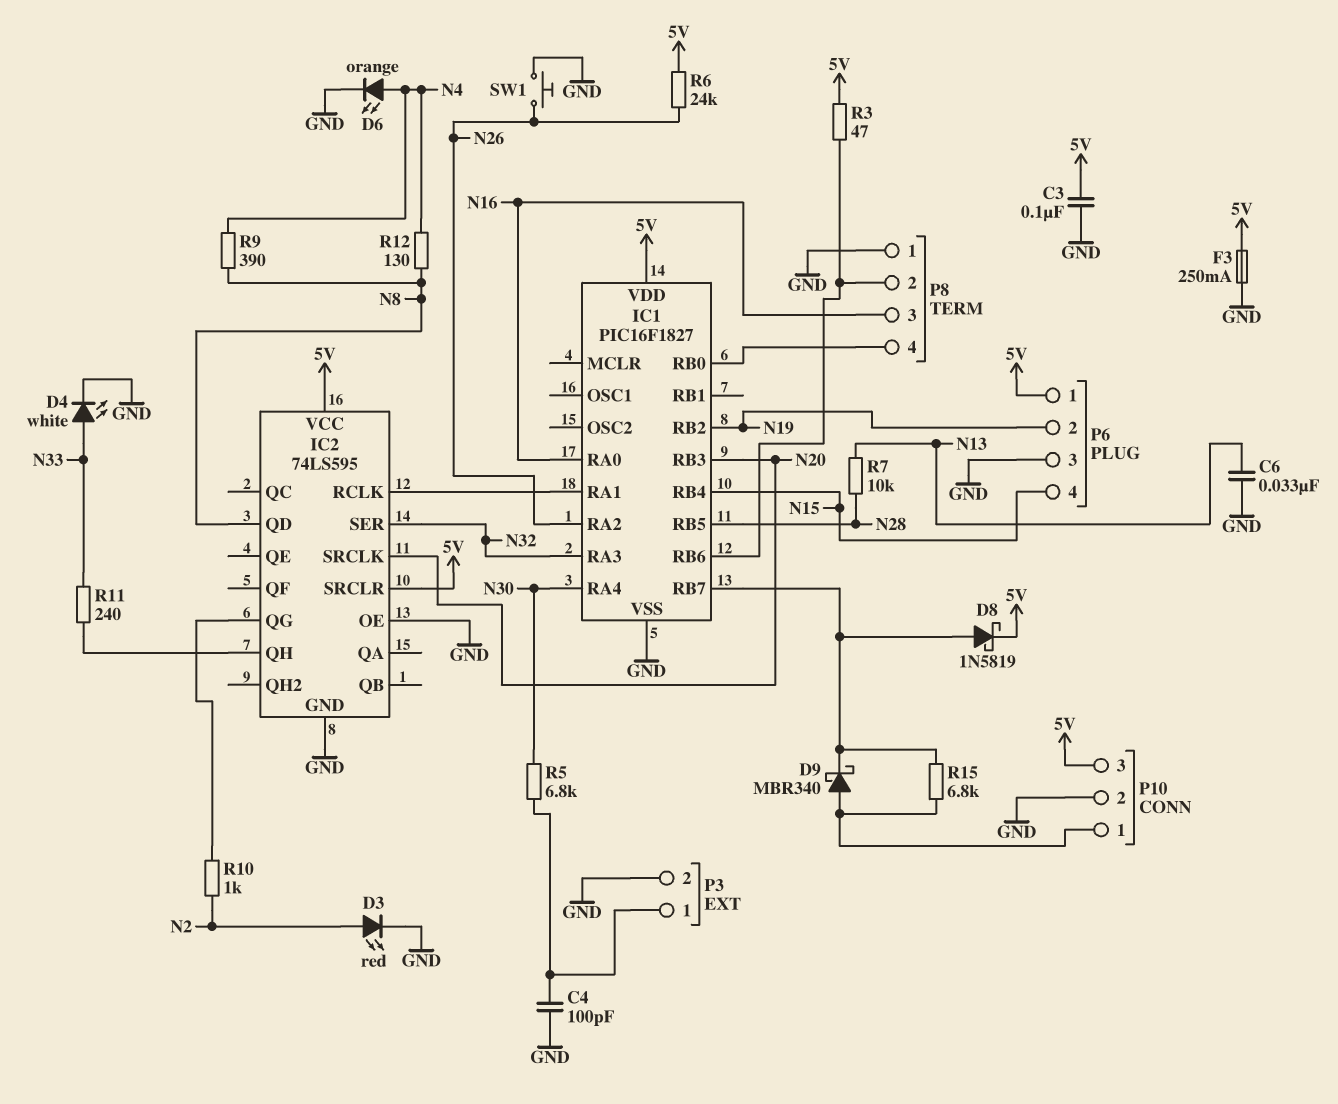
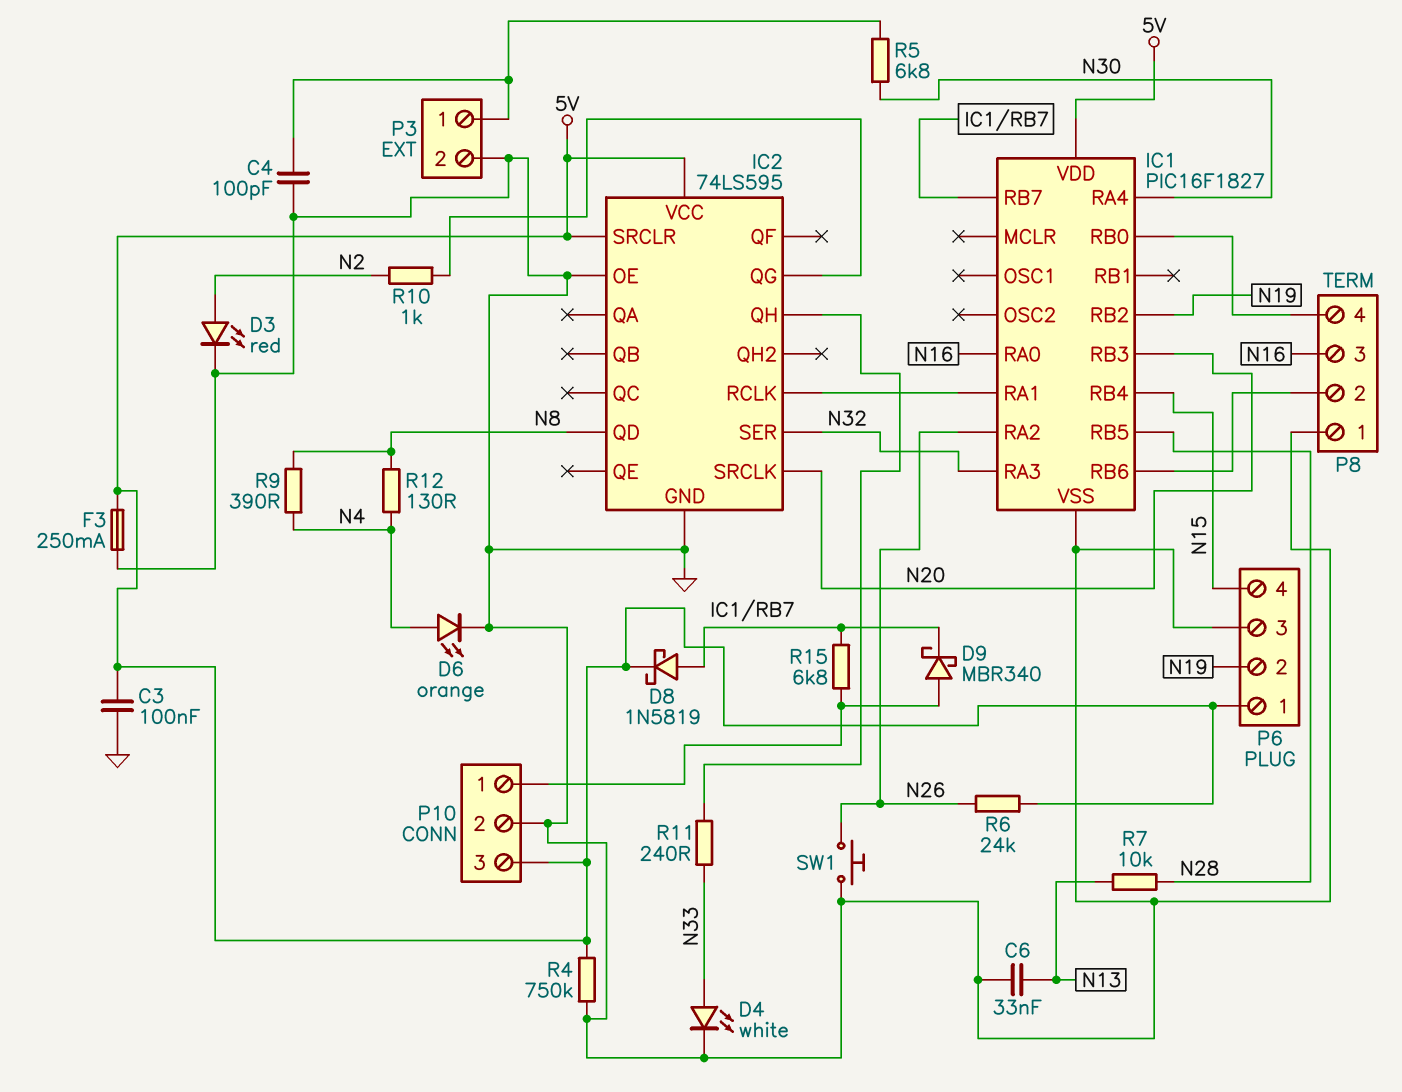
R3: 47 (5V, IC1/RB6) -> none
R4: none -> 750k (5V, GND)

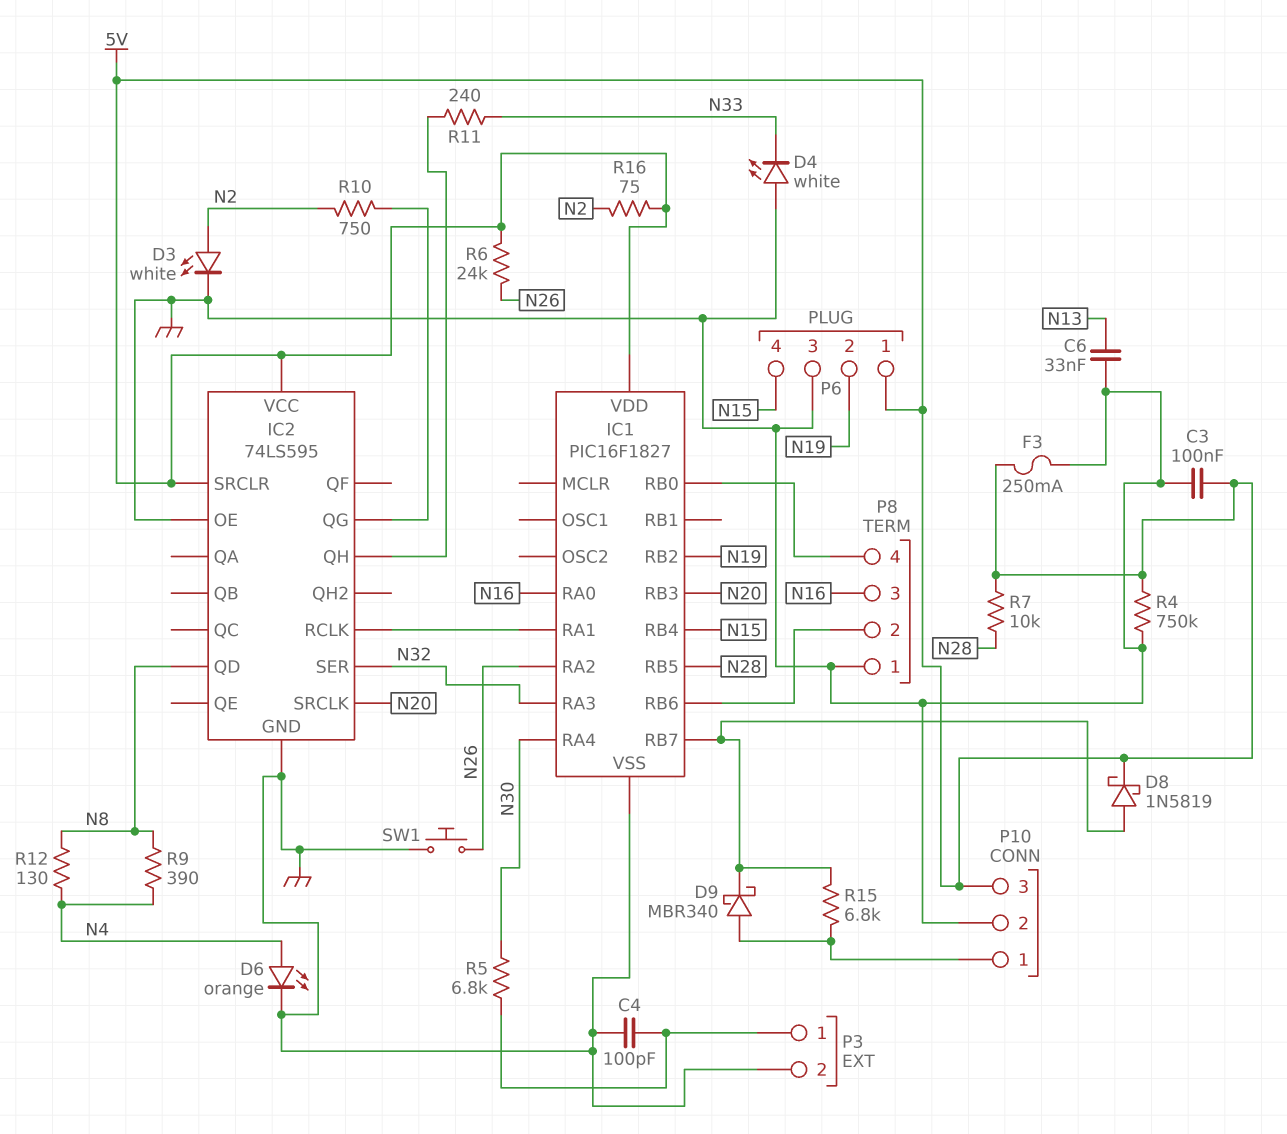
D3: LED red (A N2, K GND) -> LED white (A N2, K GND)
D4: LED white (A N33, K GND) -> LED white (A GND, K N33)
R7: 10k (N13, N28) -> 10k (5V, N28)
R10: 1k (IC2/QG, N2) -> 750 (IC2/QG, N2)
R16: none -> 75 (5V, N2)

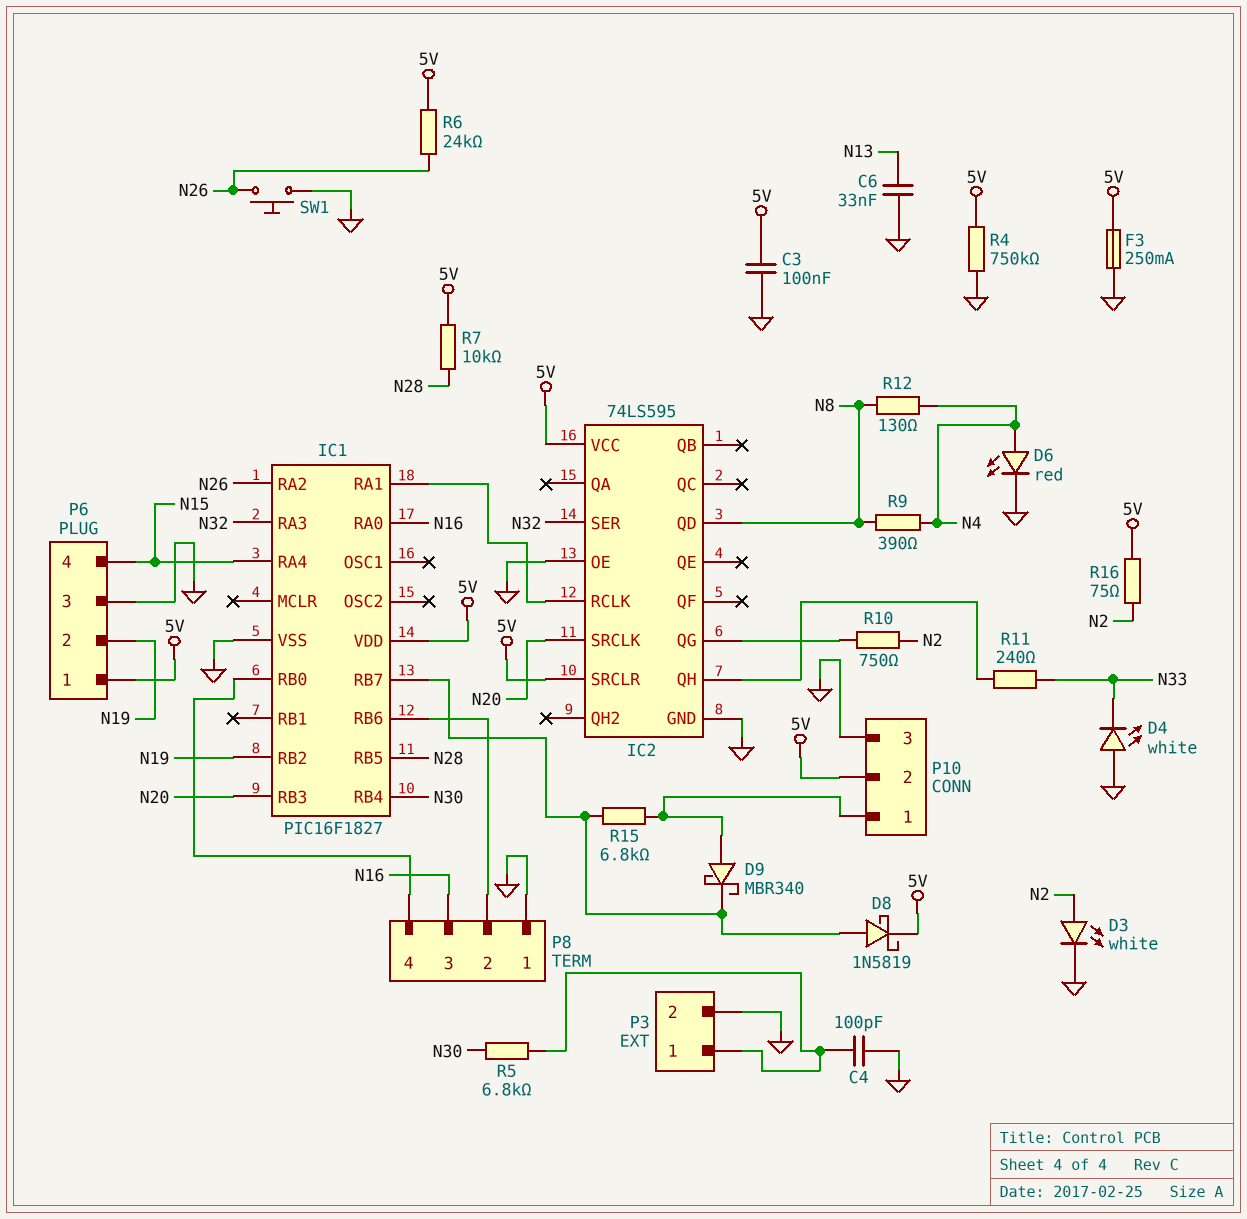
D6: LED orange (A N4, K GND) -> LED red (A N4, K GND)
IC1 pin RA4: N30 -> N15
IC1 pin RB4: N15 -> N30
P10 pin 2: GND -> 5V
P10 pin 3: 5V -> GND

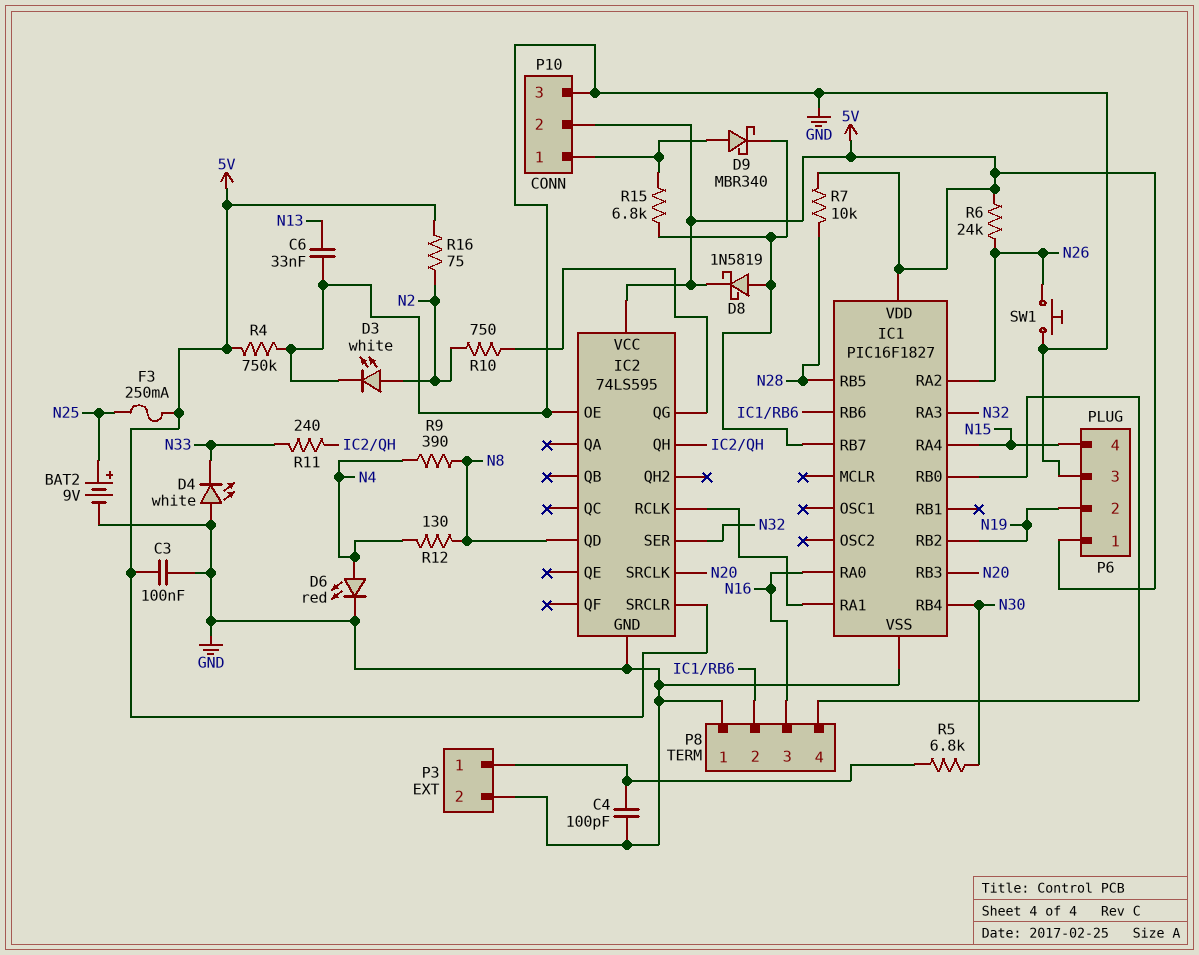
BAT2: none -> 9V (plus N25, minus GND)
F3: 250mA (5V, GND) -> 250mA (5V, N25)

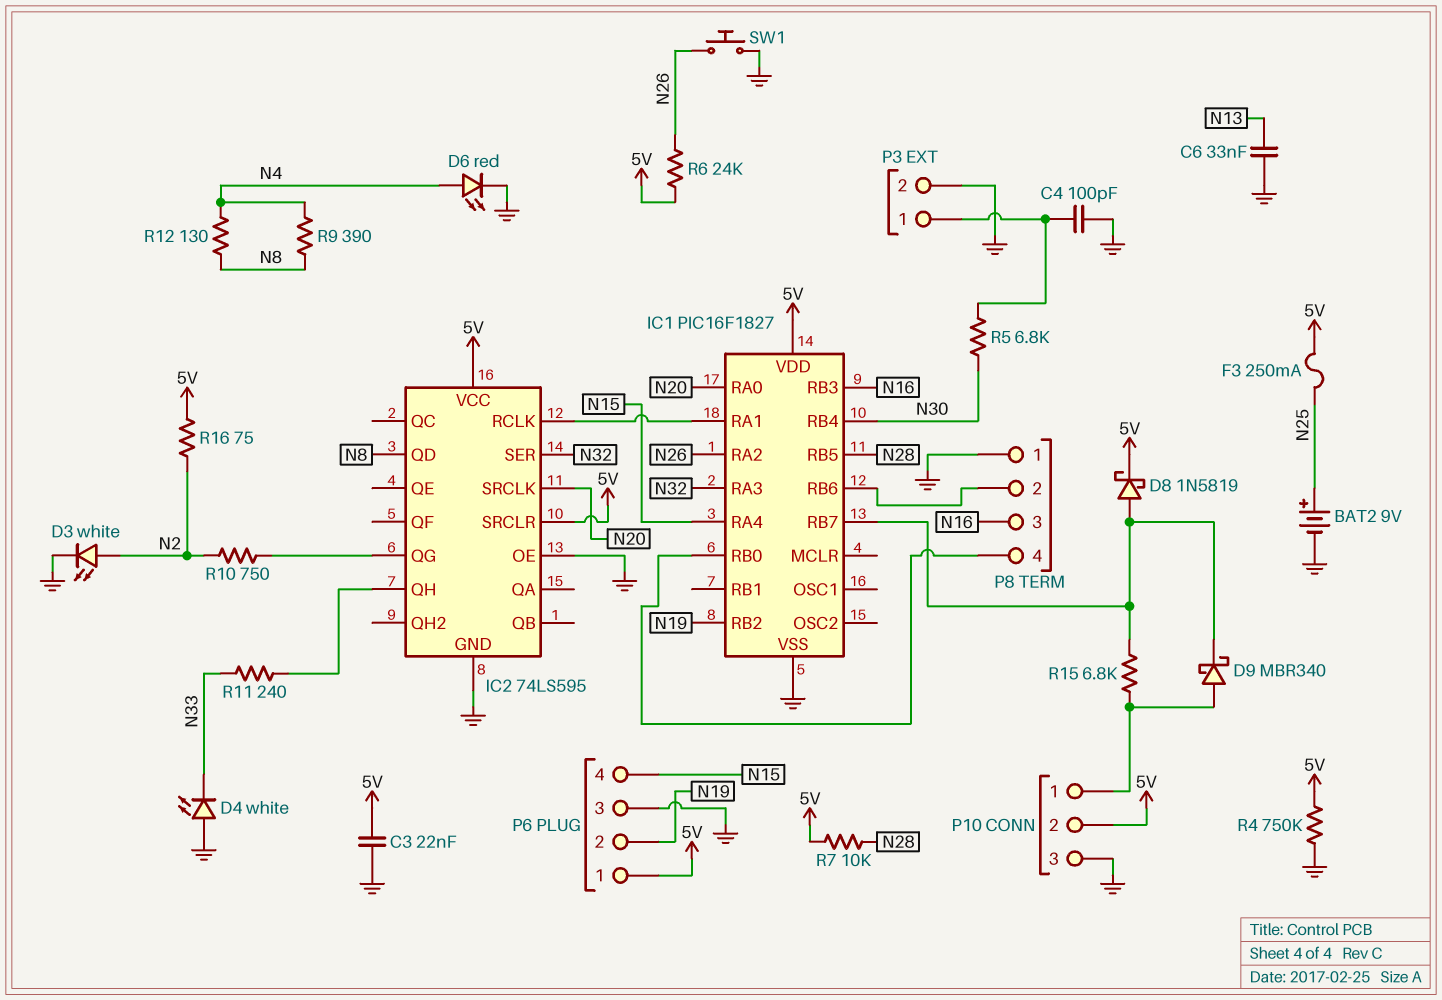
C3: 100nF (5V, GND) -> 22nF (5V, GND)
IC1 pin RA0: N16 -> N20
IC1 pin RB3: N20 -> N16

